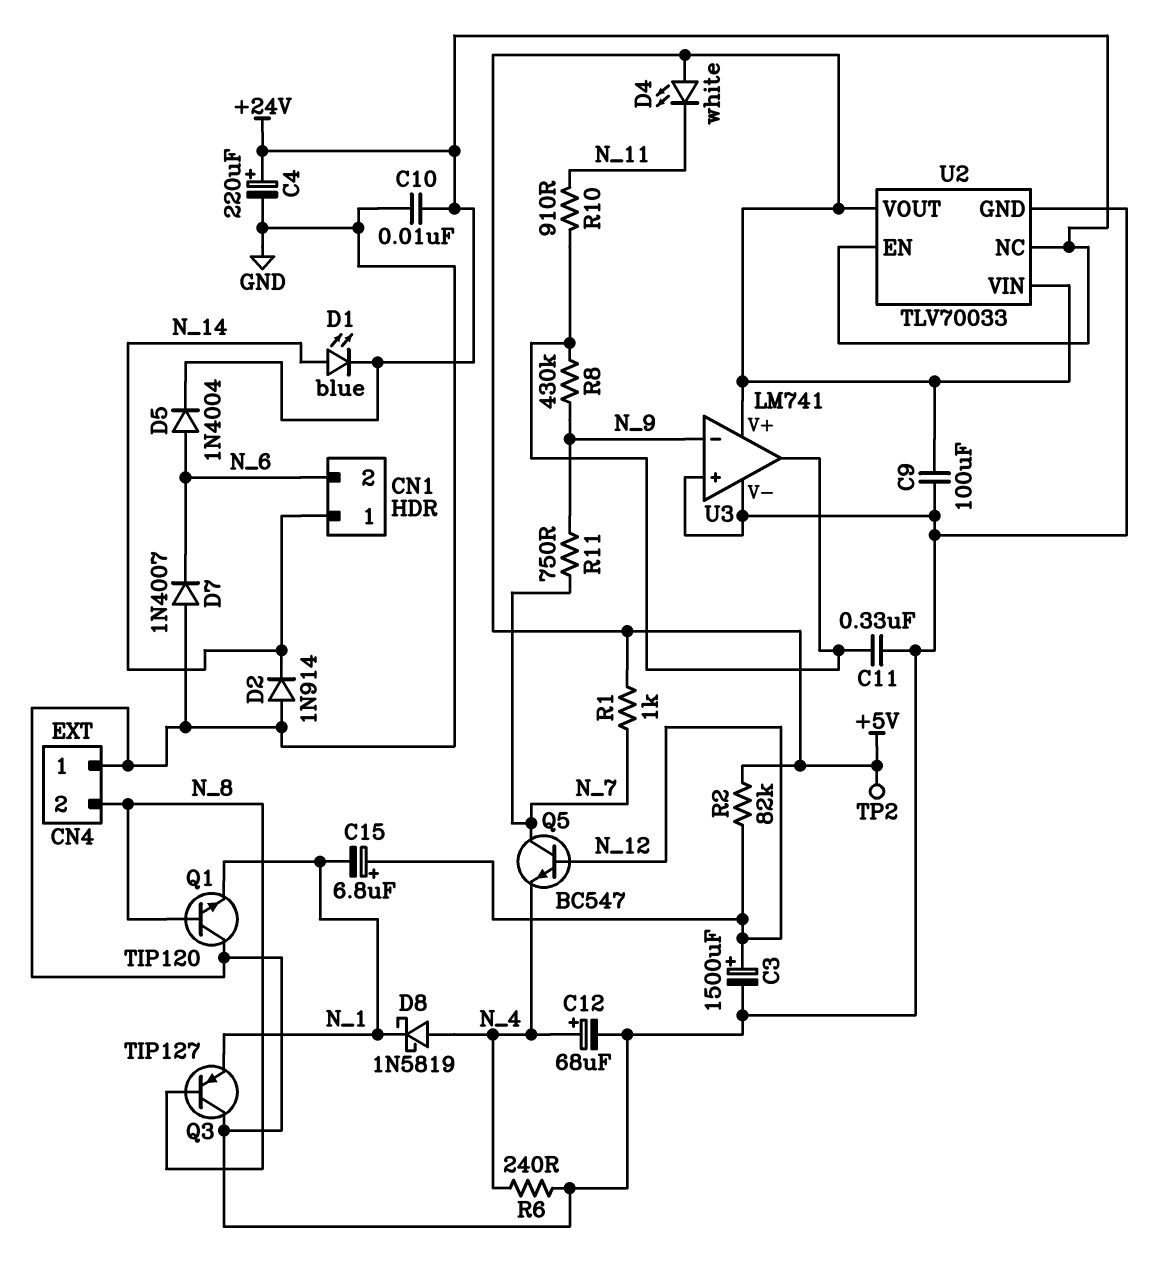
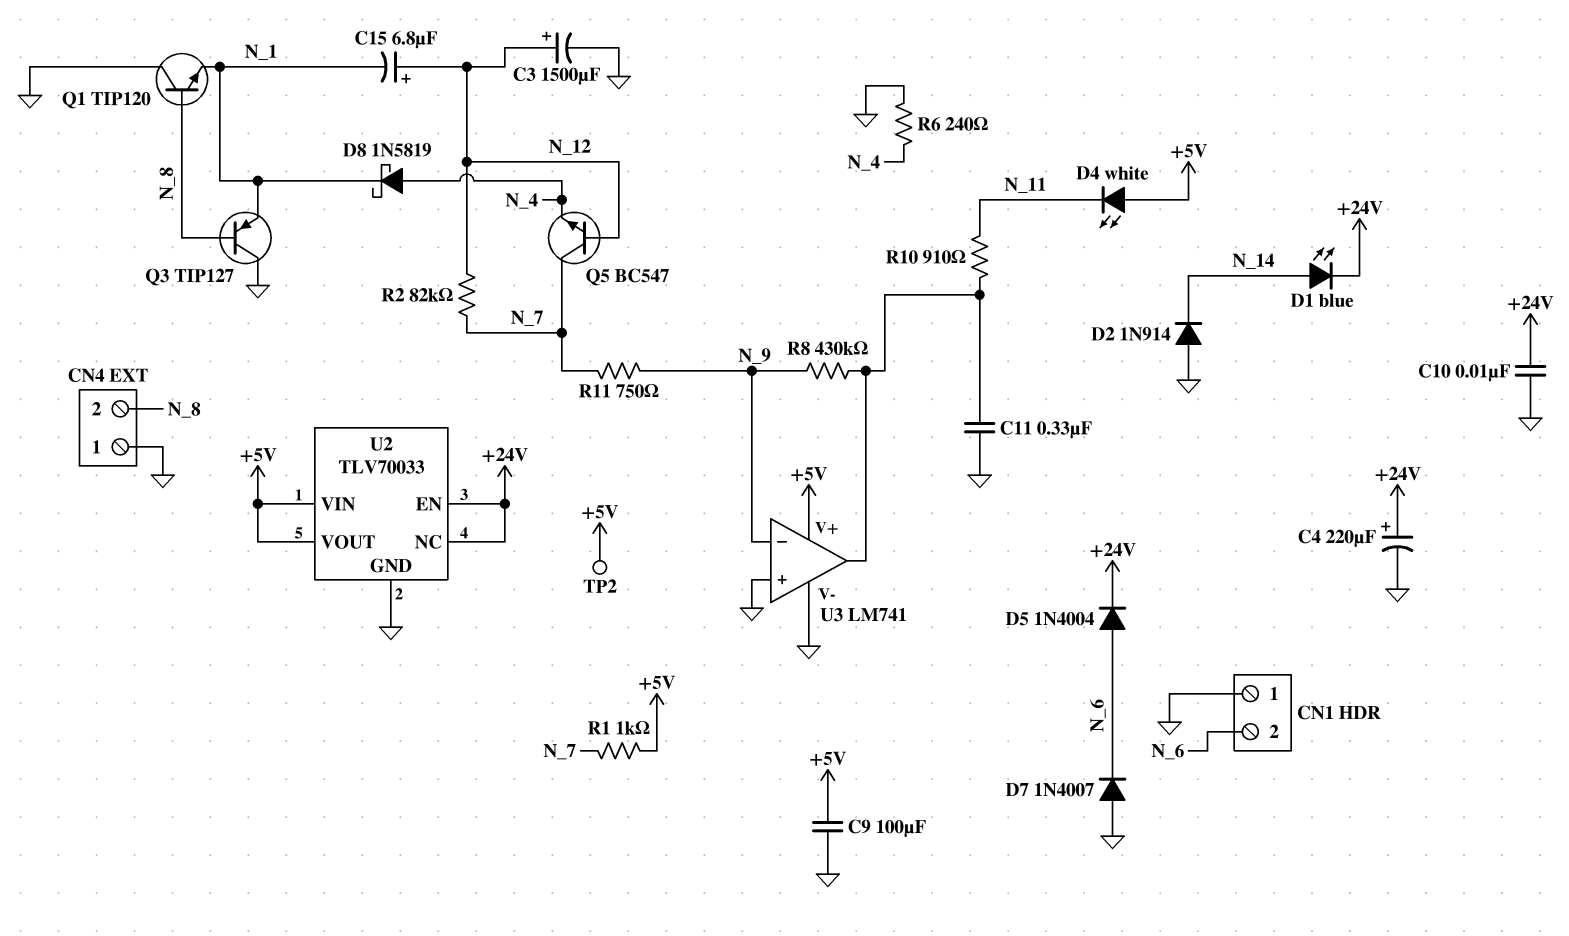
C12: 68uF (plus N_4, minus GND) -> none
CN1 pin 1: N_14 -> GND
R2: 82k (+5V, N_12) -> 82k (N_7, N_12)

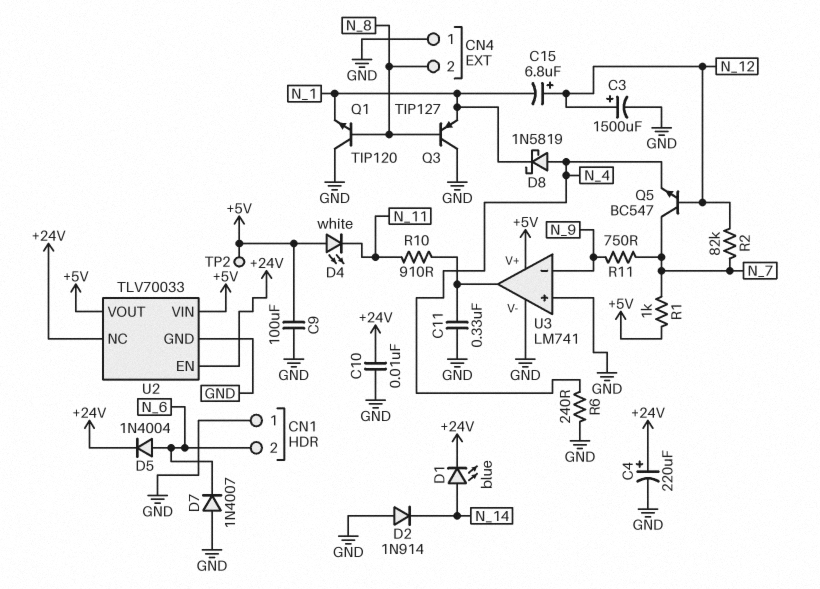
R8: 430k (N_9, U3/out) -> none

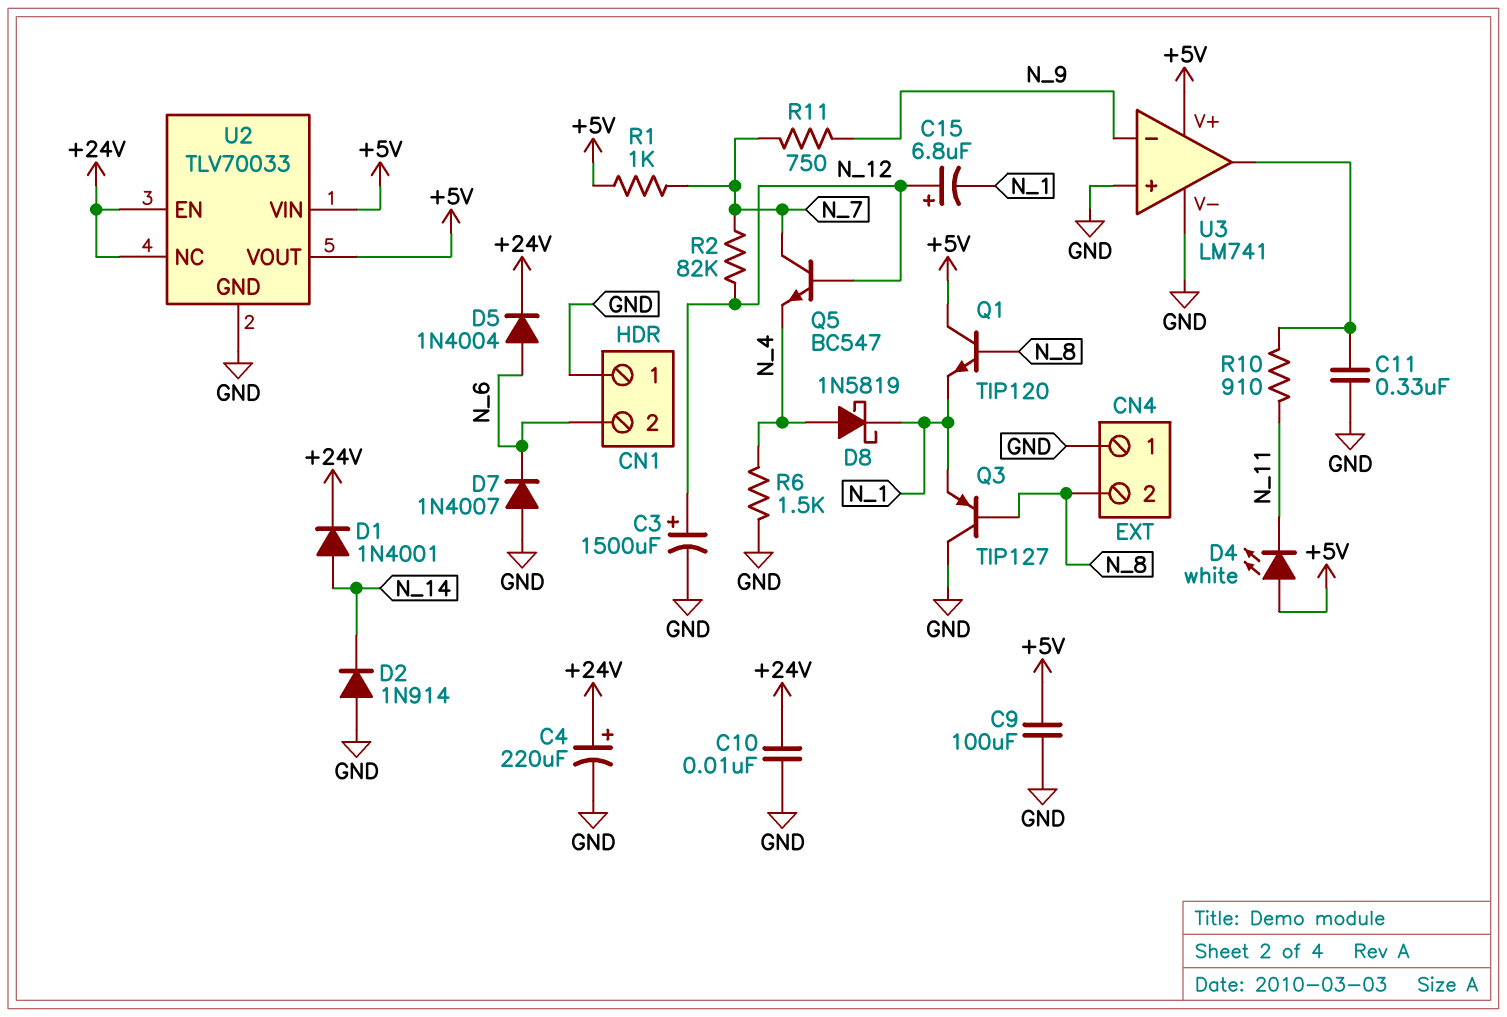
D1: LED blue (A N_14, K +24V) -> diode 1N4001 (A N_14, K +24V)
Q1: NPN TIP120 (B N_8, C GND, E N_1) -> NPN TIP120 (B N_8, C +5V, E N_1)
R6: 240 (GND, N_4) -> 1.5k (GND, N_4)
TP2: test point (+5V) -> none

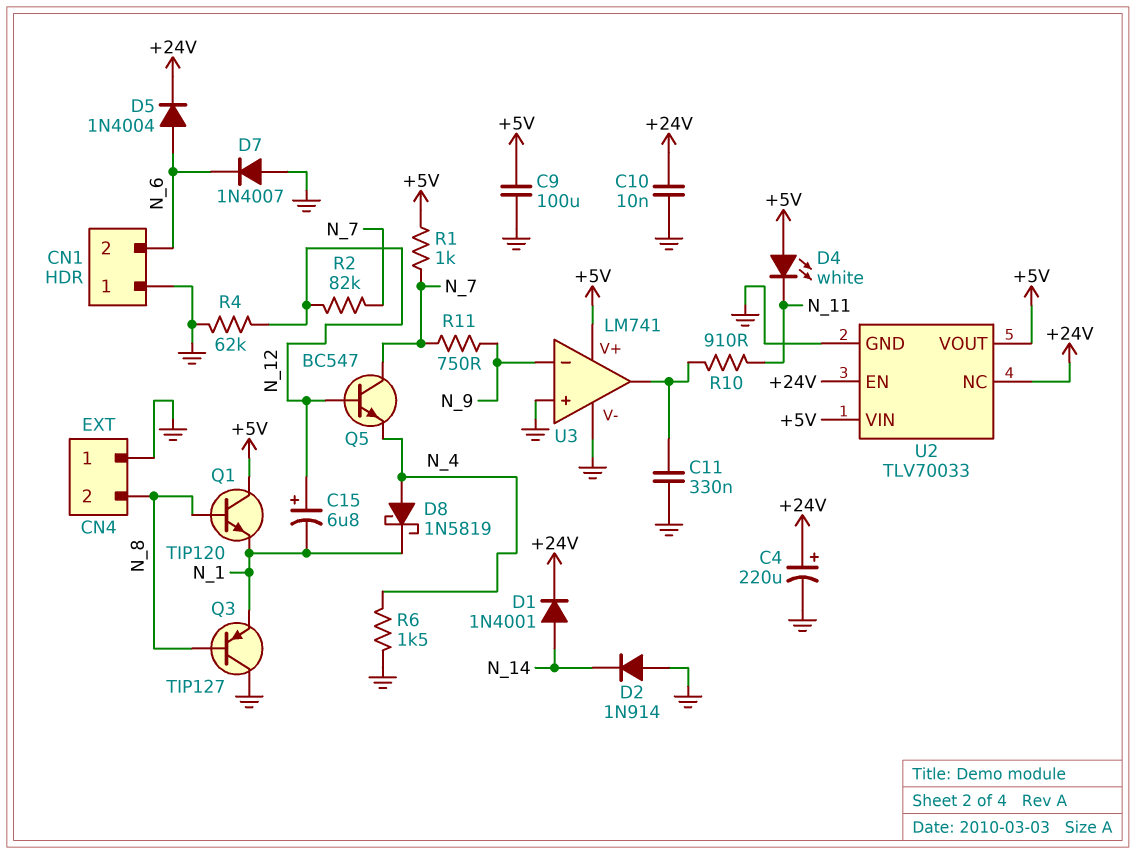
C3: 1500uF (plus N_12, minus GND) -> none
R4: none -> 62k (GND, N_12)

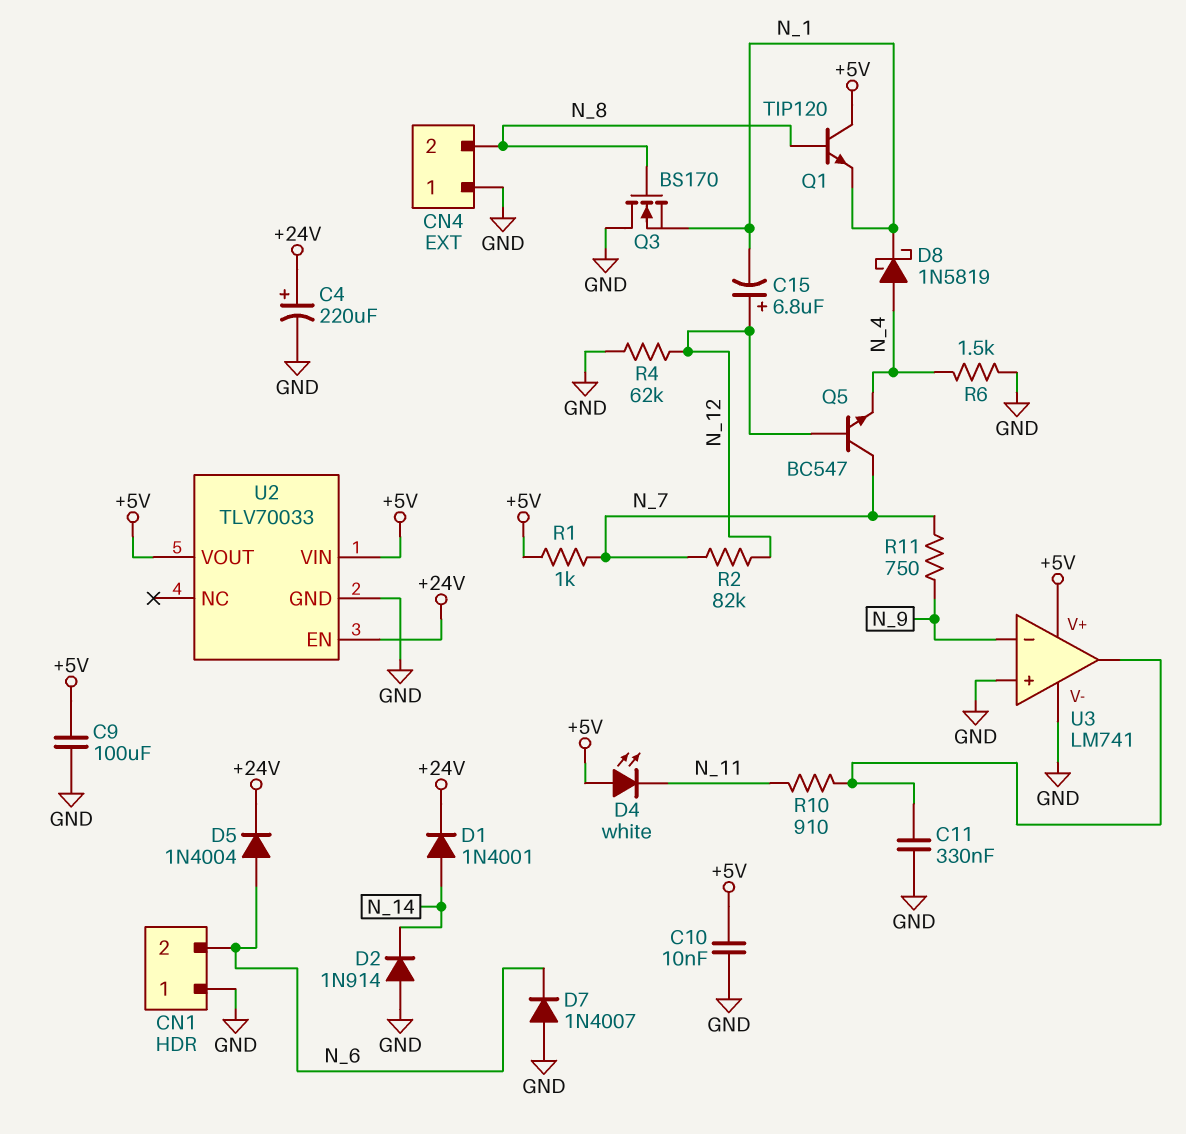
C10: 10nF (+24V, GND) -> 10nF (+5V, GND)
Q3: PNP TIP127 (B N_8, C GND, E N_1) -> NMOS BS170 (G N_8, D GND, S N_1)
U2 pin NC: +24V -> none

